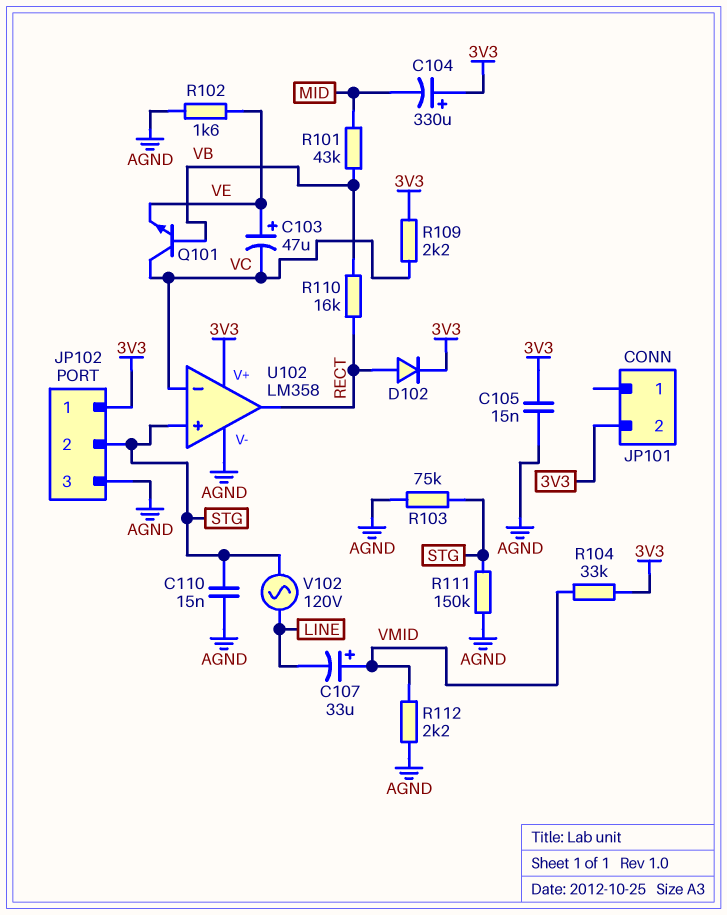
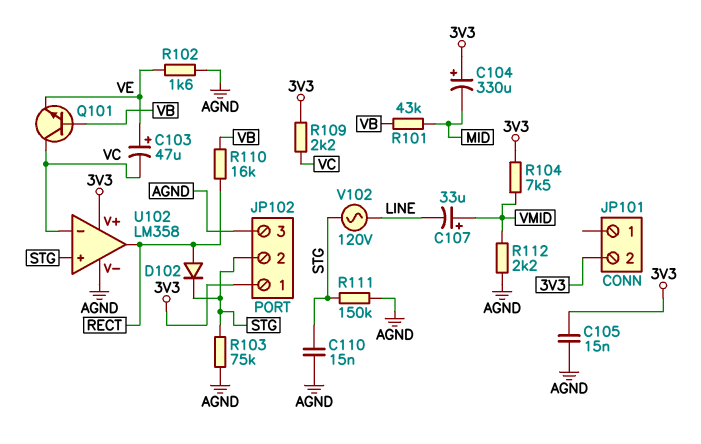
D102: diode (A RECT, K 3V3) -> diode (A RECT, K STG)
R104: 33k (3V3, VMID) -> 7.5k (3V3, VMID)

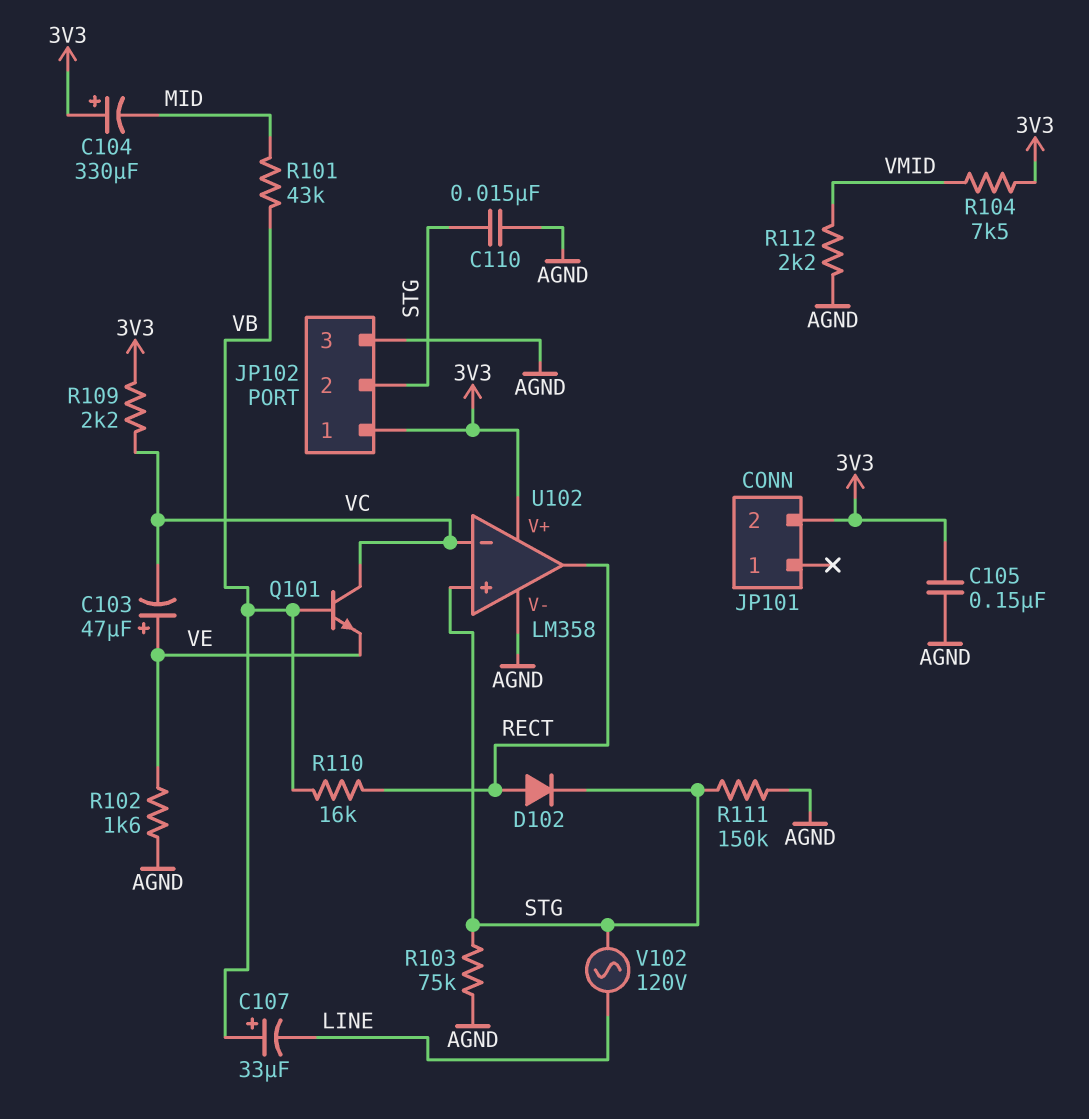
C105: 15nF (3V3, AGND) -> 150nF (3V3, AGND)
C107: 33uF (plus VMID, minus LINE) -> 33uF (plus VB, minus LINE)

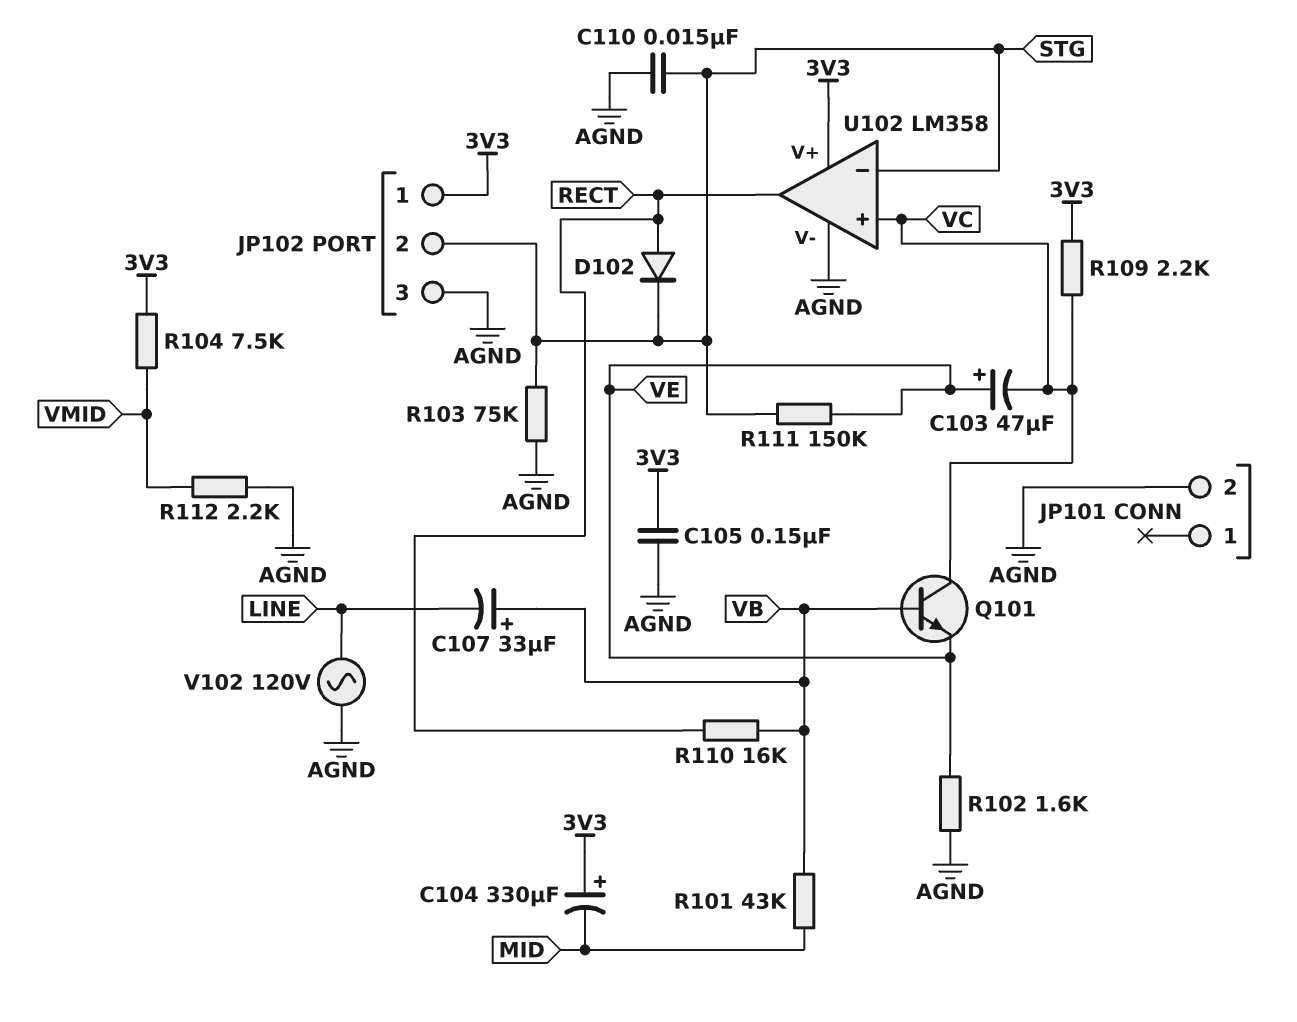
JP101 pin 2: 3V3 -> AGND
R111: 150k (AGND, STG) -> 150k (STG, VE)
U102 pin in+: STG -> VC
U102 pin in-: VC -> STG
V102: AC 120V (LINE, STG) -> AC 120V (AGND, LINE)

